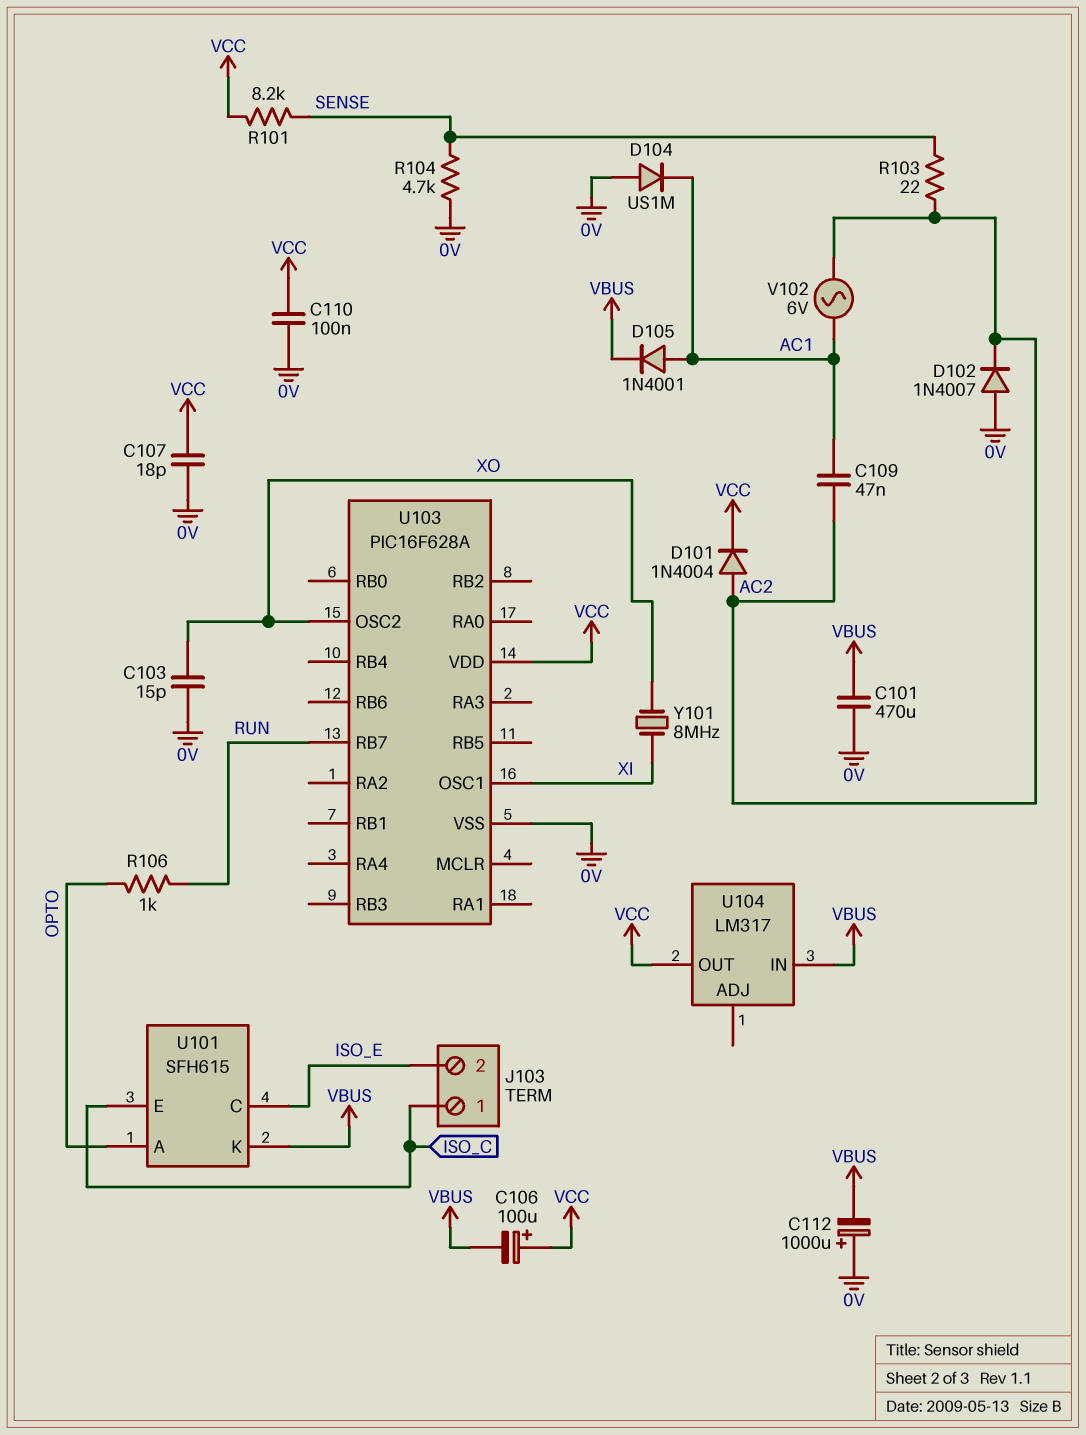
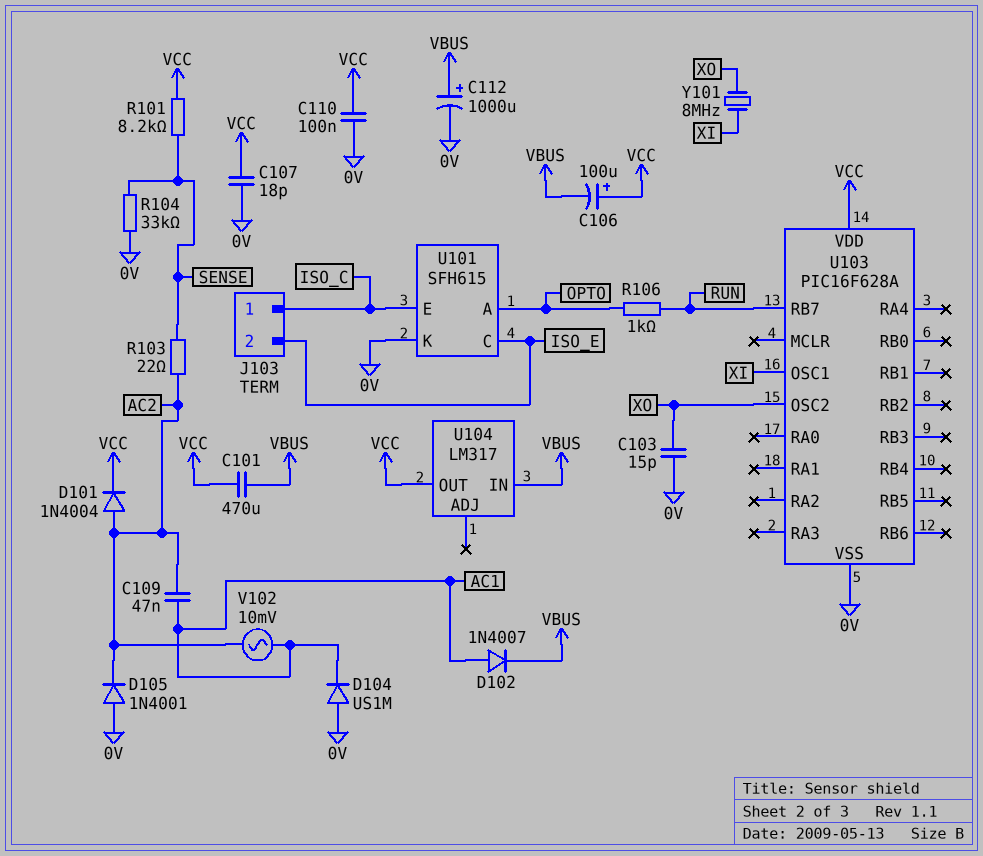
C101: 470uF (0V, VBUS) -> 470uF (VBUS, VCC)
C112: 1000uF (plus 0V, minus VBUS) -> 1000uF (plus VBUS, minus 0V)
D102: diode 1N4007 (A 0V, K AC2) -> diode 1N4007 (A AC1, K VBUS)
D105: diode 1N4001 (A AC1, K VBUS) -> diode 1N4001 (A 0V, K AC2)
R104: 4.7k (0V, SENSE) -> 33k (0V, SENSE)
U101 pin K: VBUS -> 0V
V102: AC 6V (AC1, AC2) -> AC 10mV (AC1, AC2)

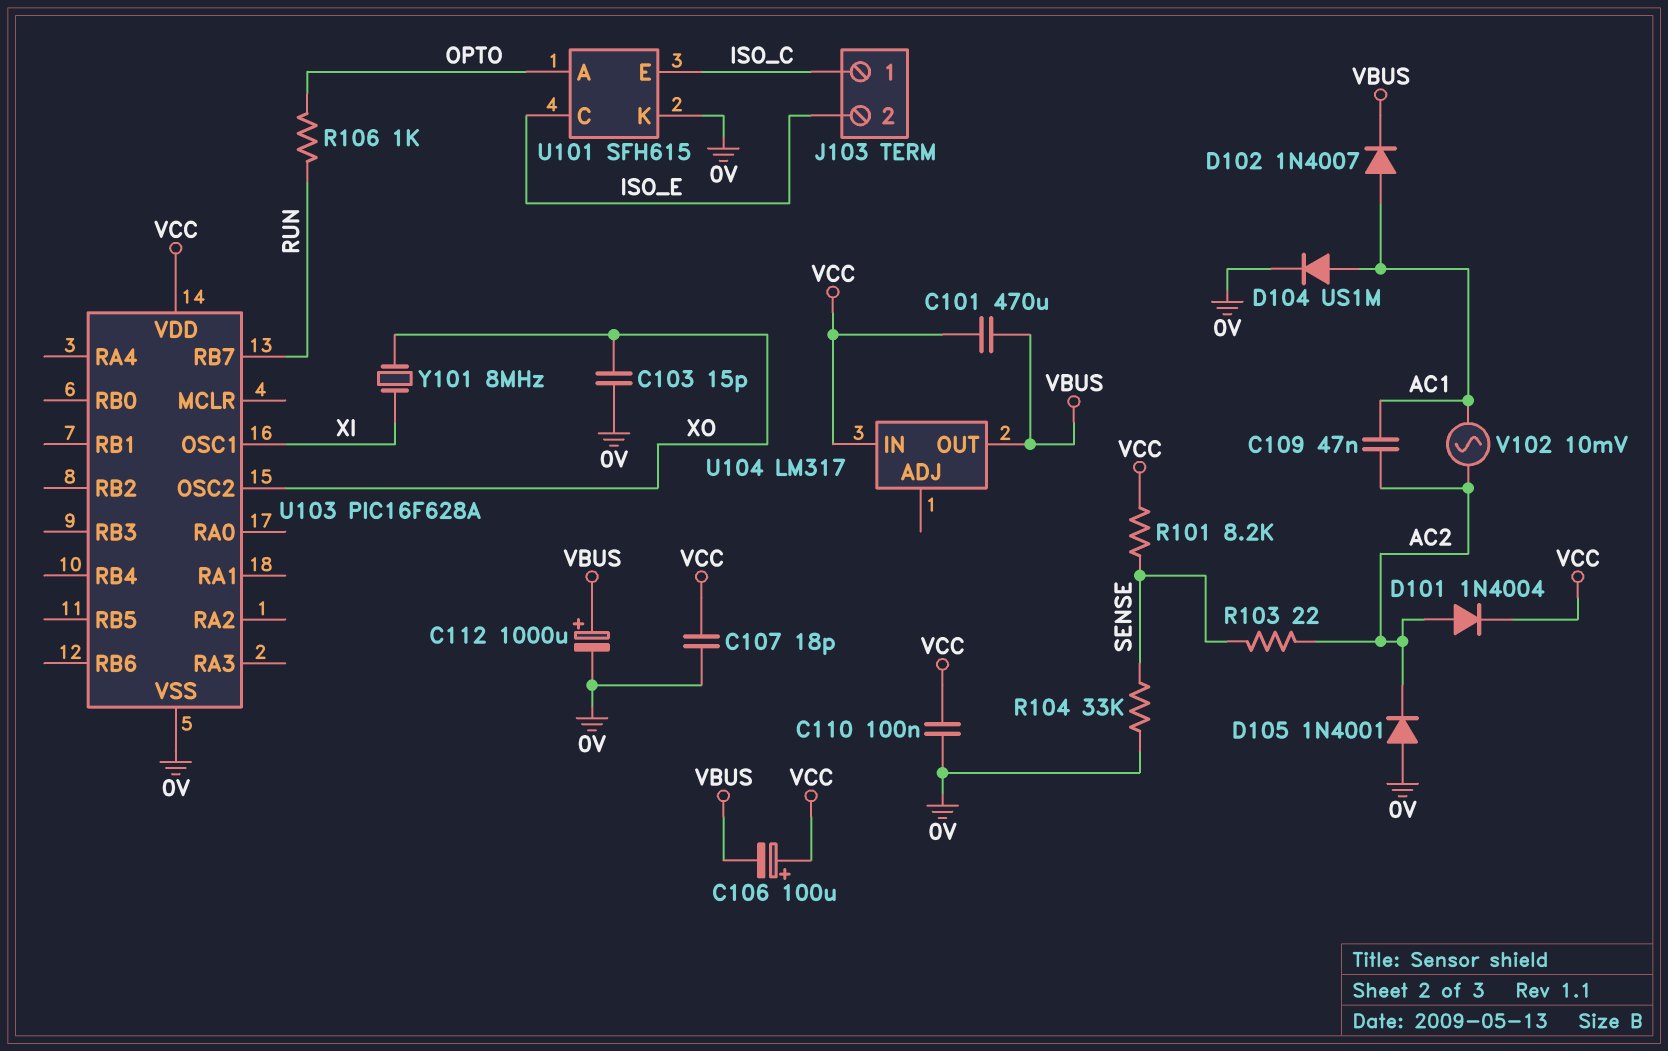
D104: diode US1M (A 0V, K AC1) -> diode US1M (A AC1, K 0V)
U104 pin IN: VBUS -> VCC
U104 pin OUT: VCC -> VBUS

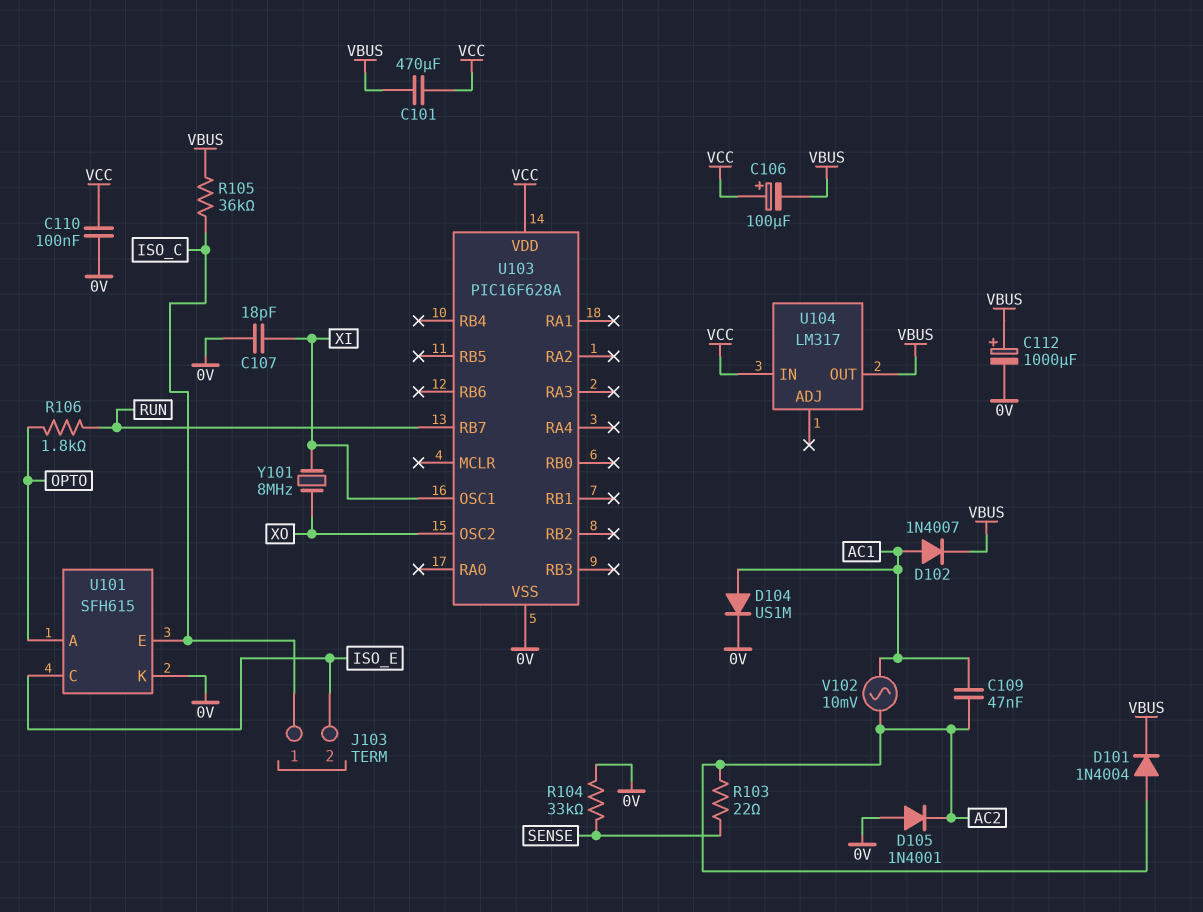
C103: 15pF (0V, XO) -> none
C107: 18pF (0V, VCC) -> 18pF (0V, XI)
D101: diode 1N4004 (A AC2, K VCC) -> diode 1N4004 (A AC2, K VBUS)
R101: 8.2k (SENSE, VCC) -> none
R105: none -> 36k (ISO_C, VBUS)
R106: 1k (OPTO, RUN) -> 1.8k (OPTO, RUN)

